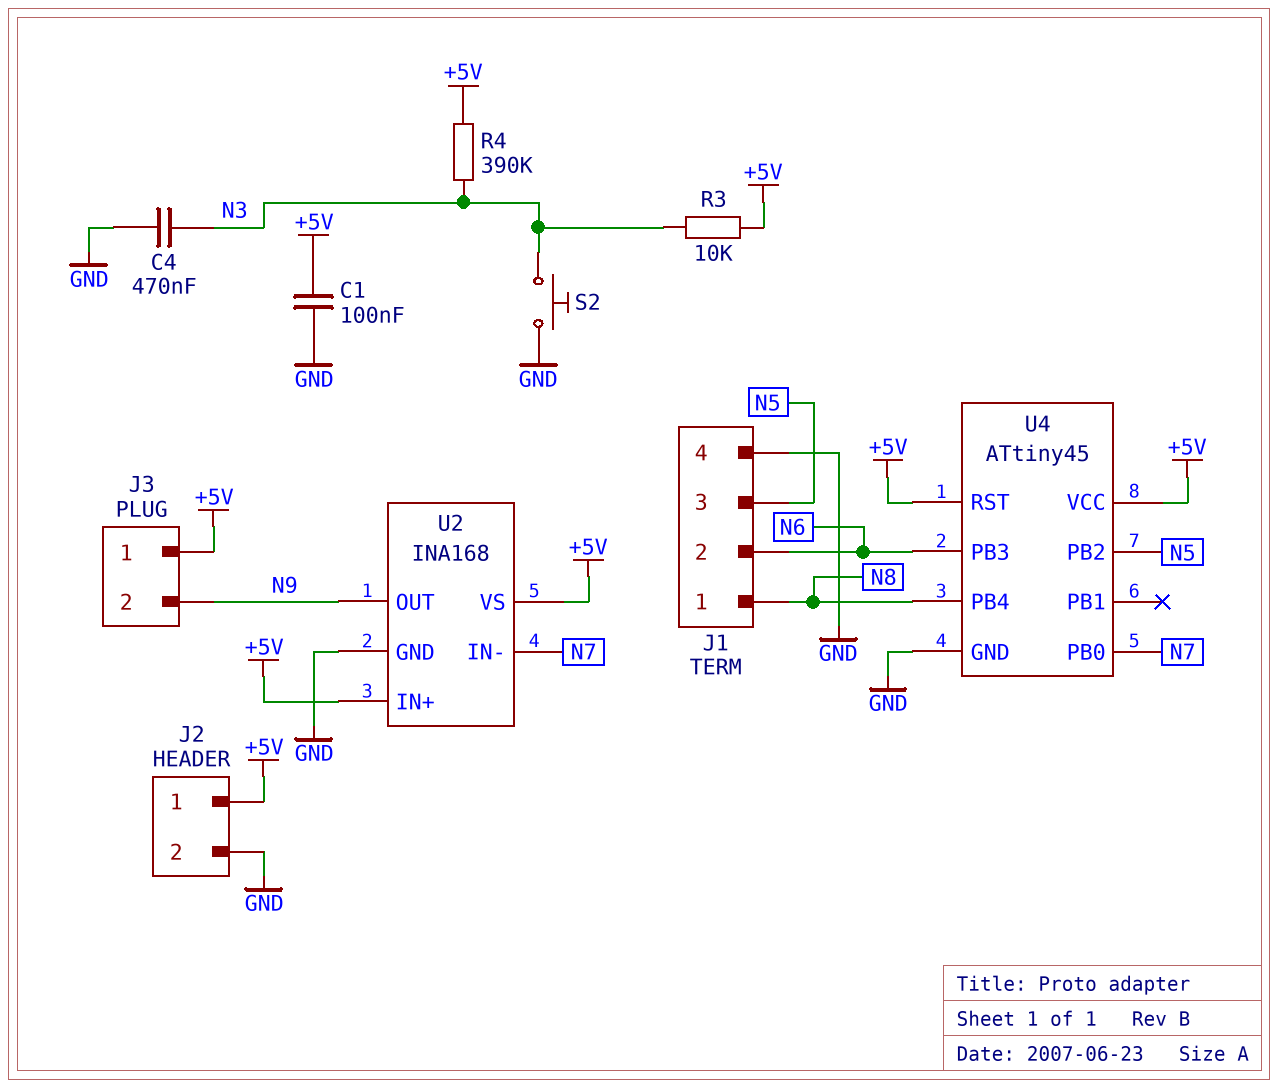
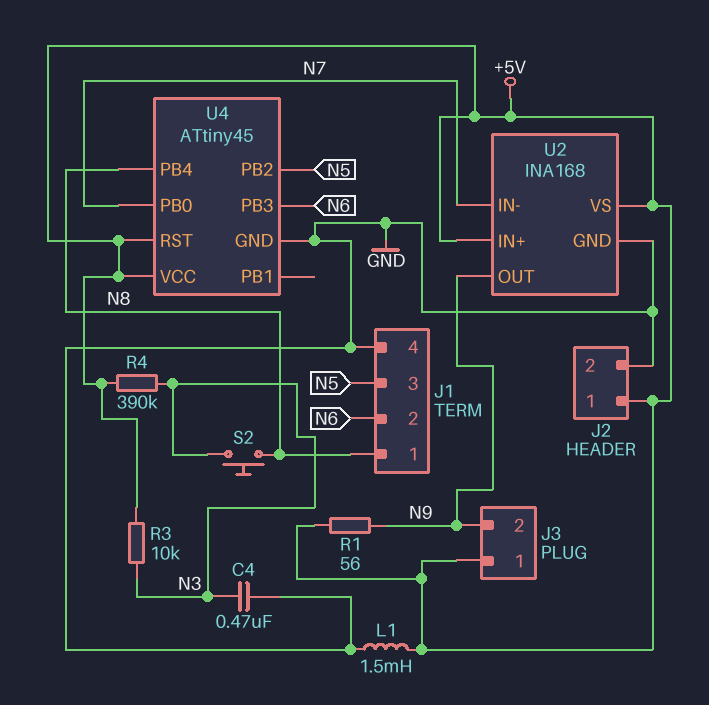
C1: 100nF (+5V, GND) -> none
L1: none -> 1.5mH (+5V, GND)
R1: none -> 56 (+5V, N9)
S2: button (GND, N3) -> button (N3, N8)

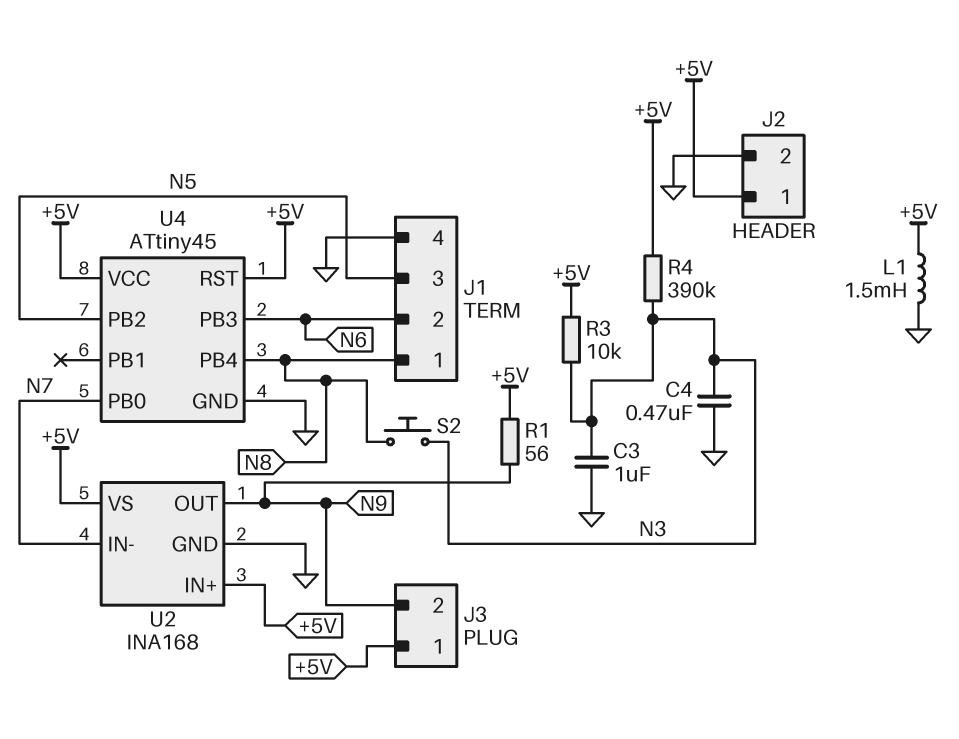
C3: none -> 1uF (GND, N3)

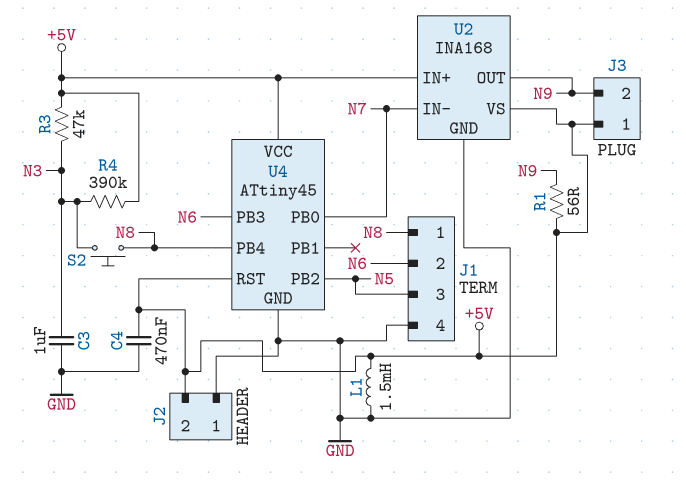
C4: 470nF (GND, N3) -> 470nF (+5V, GND)
J2 pin 1: +5V -> GND
J2 pin 2: GND -> +5V
R3: 10k (+5V, N3) -> 47k (+5V, N3)

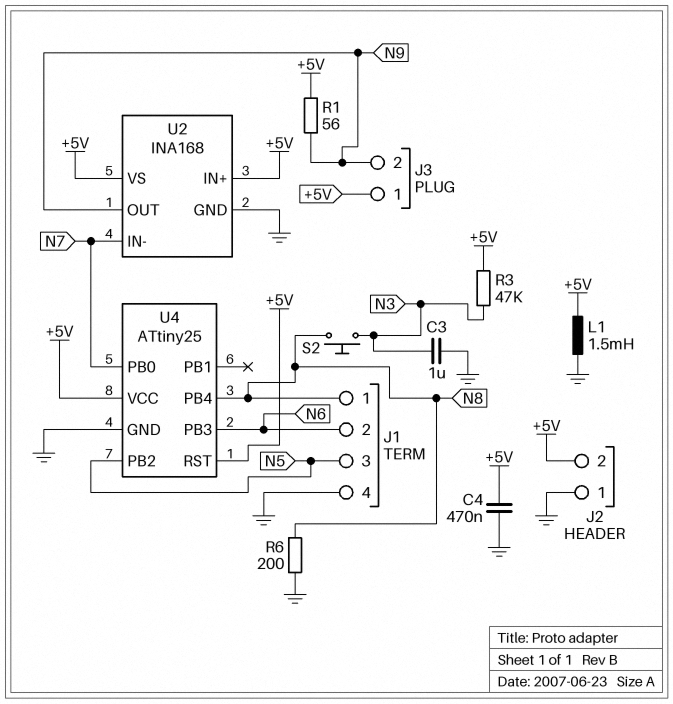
R4: 390k (+5V, N3) -> none
R6: none -> 200 (GND, N8)
U4: ATtiny45 -> ATtiny25

